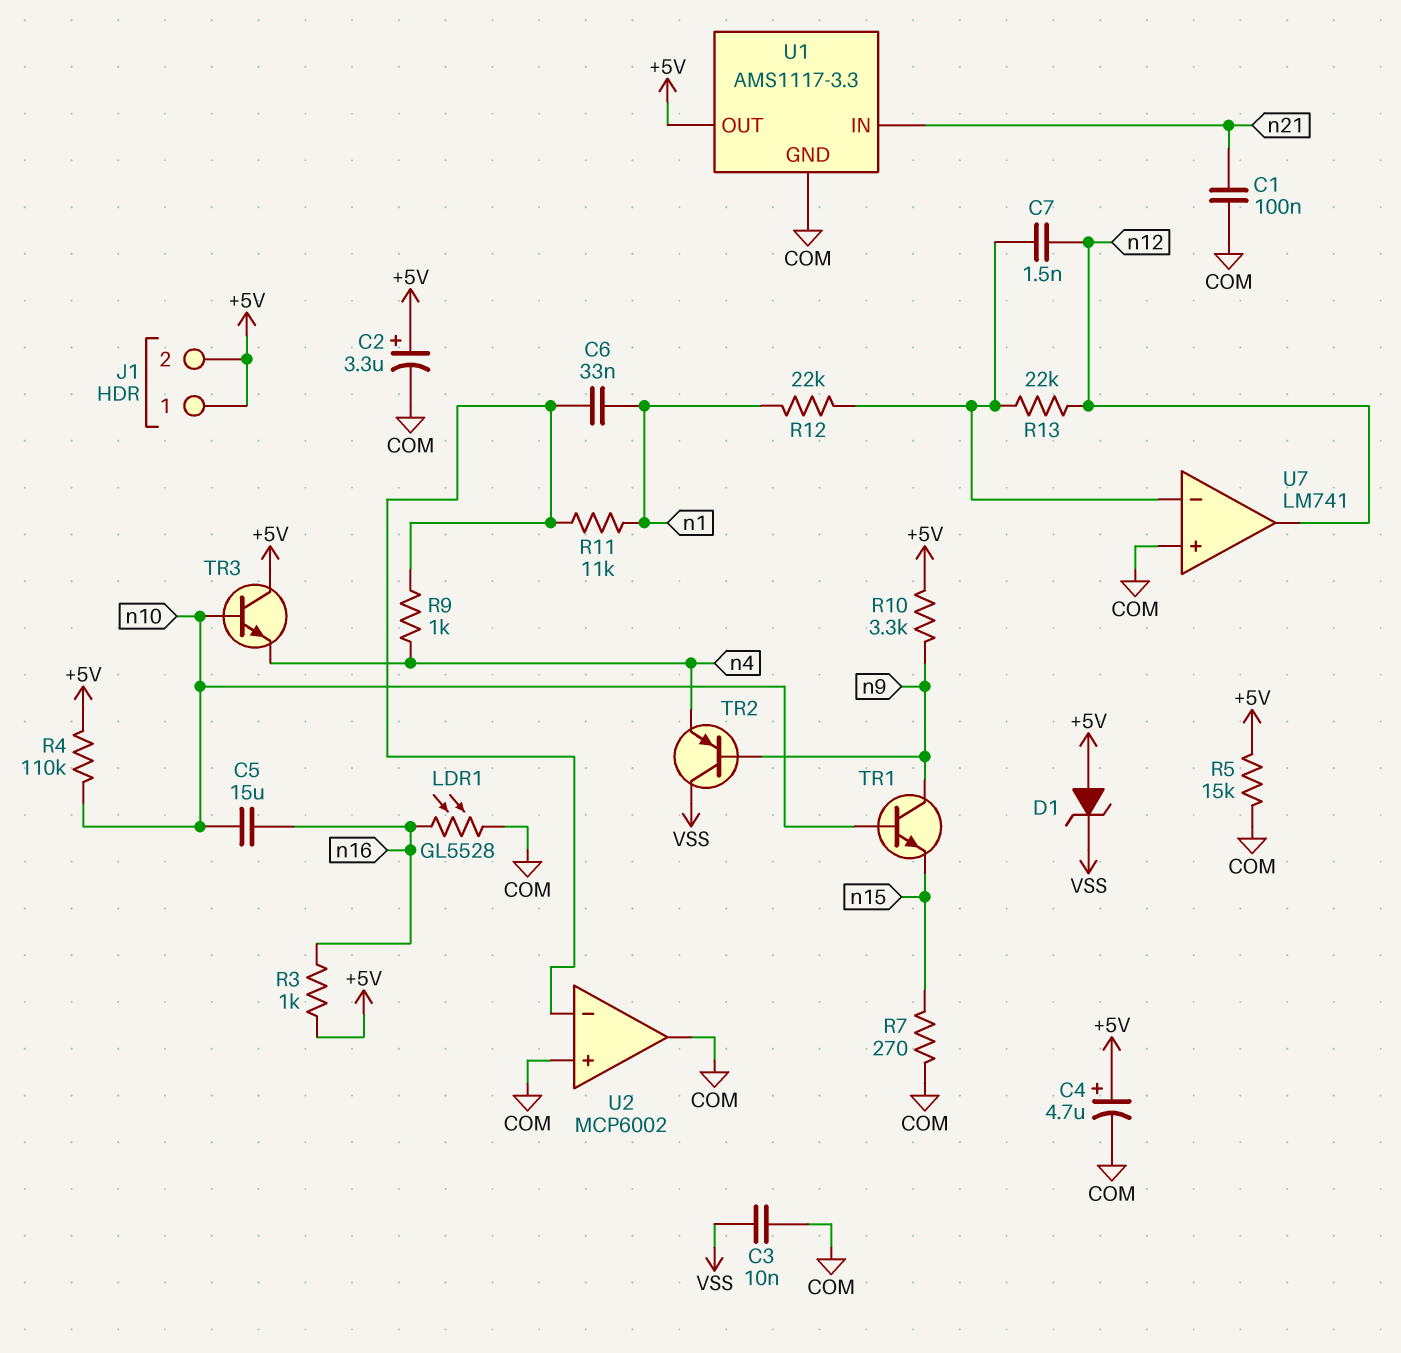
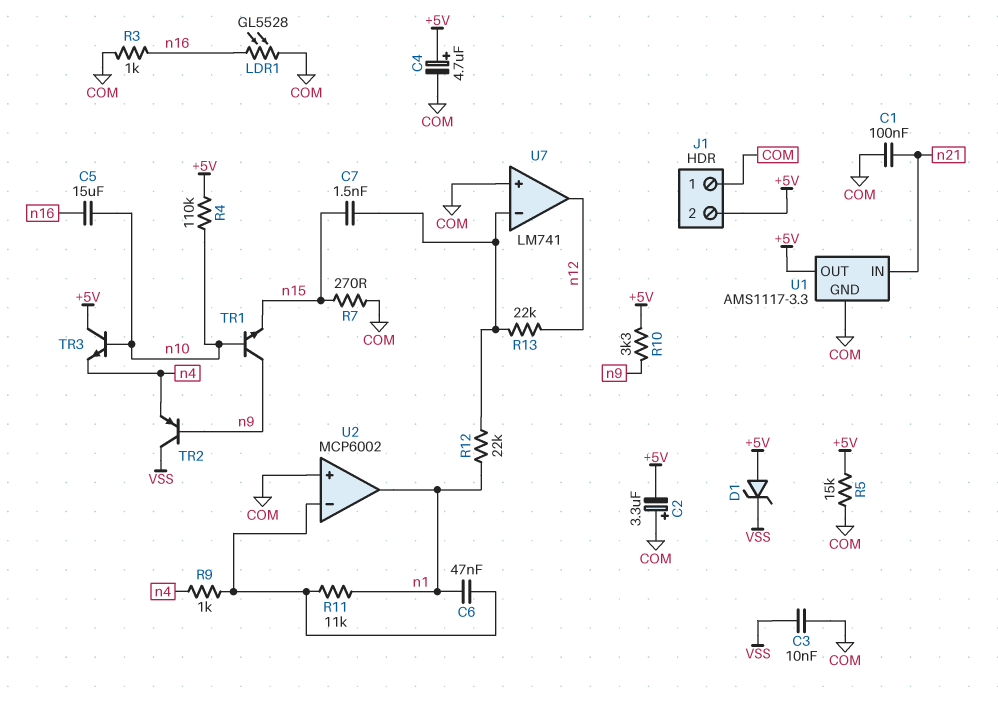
C2: 3.3uF (plus +5V, minus COM) -> 3.3uF (plus COM, minus +5V)
C6: 33nF (U2/in-, n1) -> 47nF (U2/in-, n1)
C7: 1.5nF (U7/in-, n12) -> 1.5nF (U7/in-, n15)
J1 pin 1: +5V -> COM
R3: 1k (+5V, n16) -> 1k (COM, n16)
U2 pin out: COM -> n1

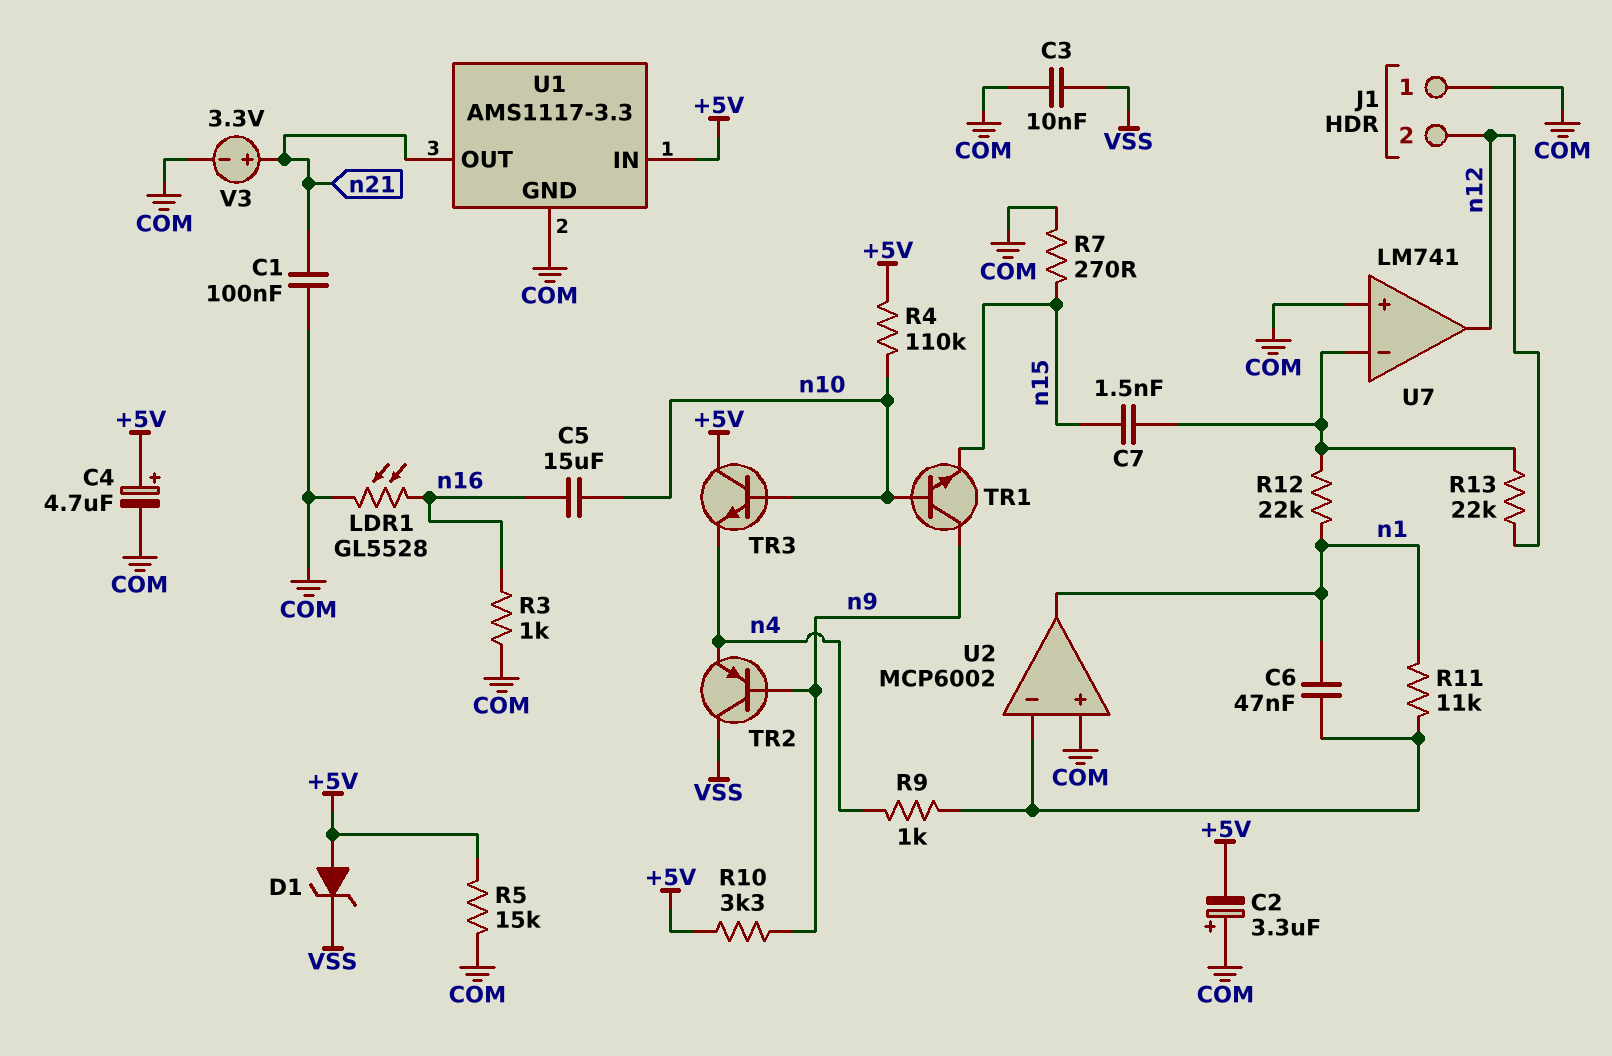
J1 pin 2: +5V -> n12
U1 pin IN: n21 -> +5V
U1 pin OUT: +5V -> n21
V3: none -> 3.3V (plus n21, minus COM)

